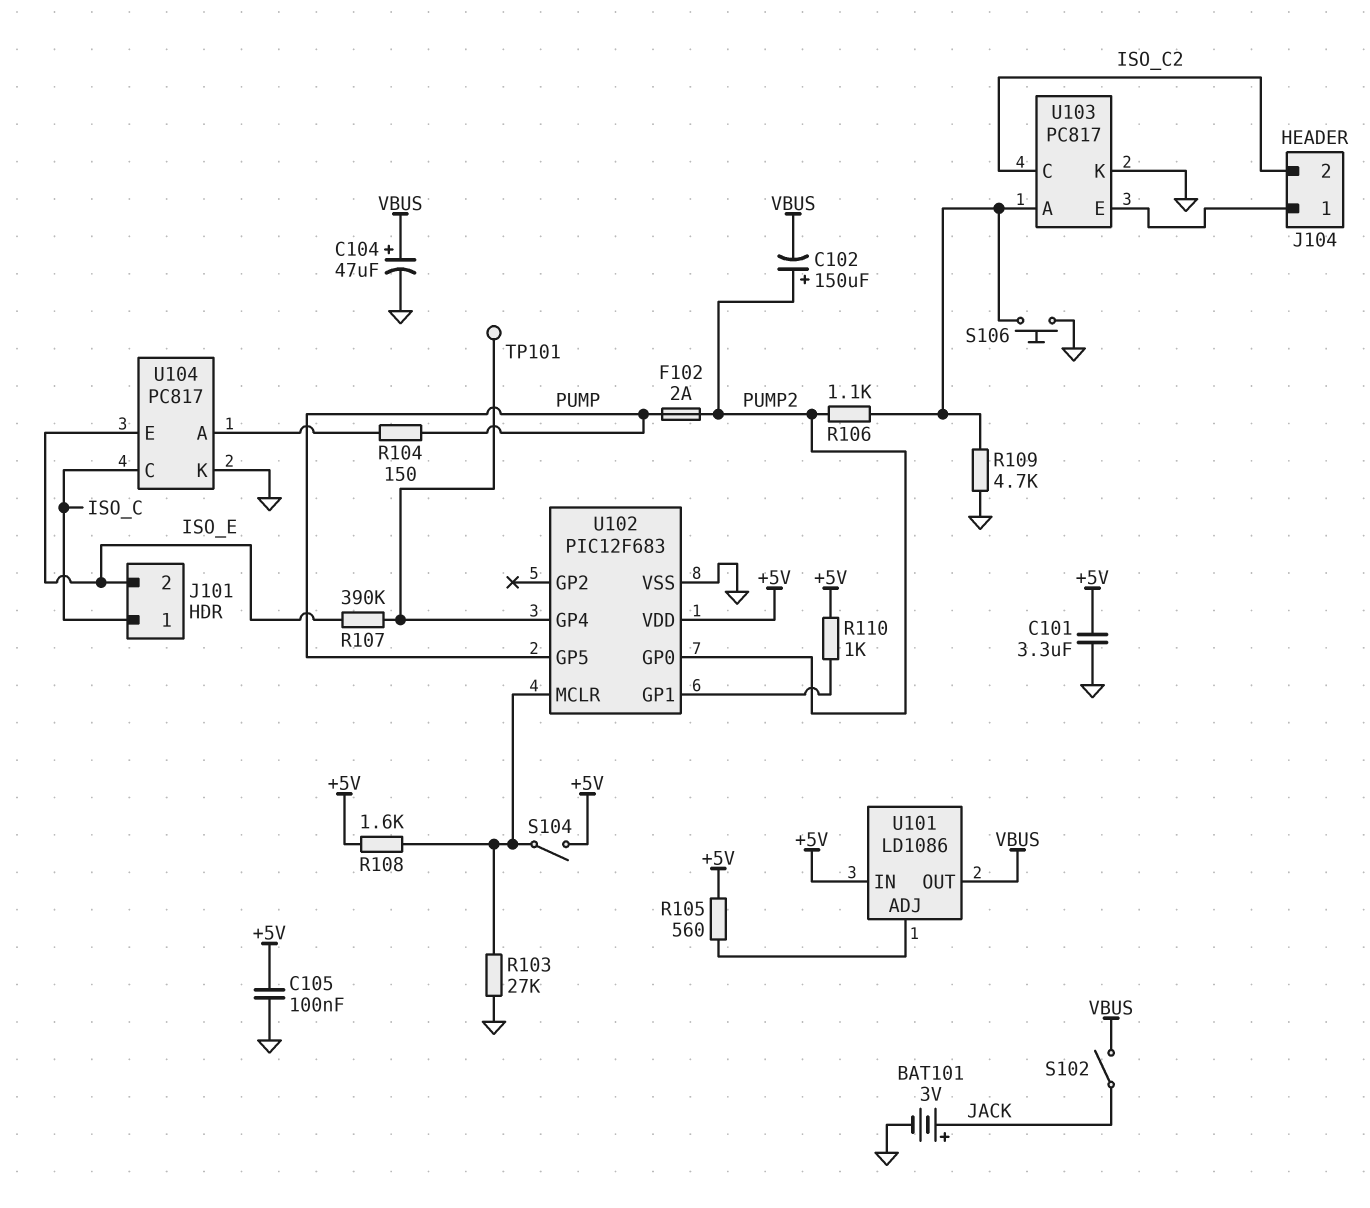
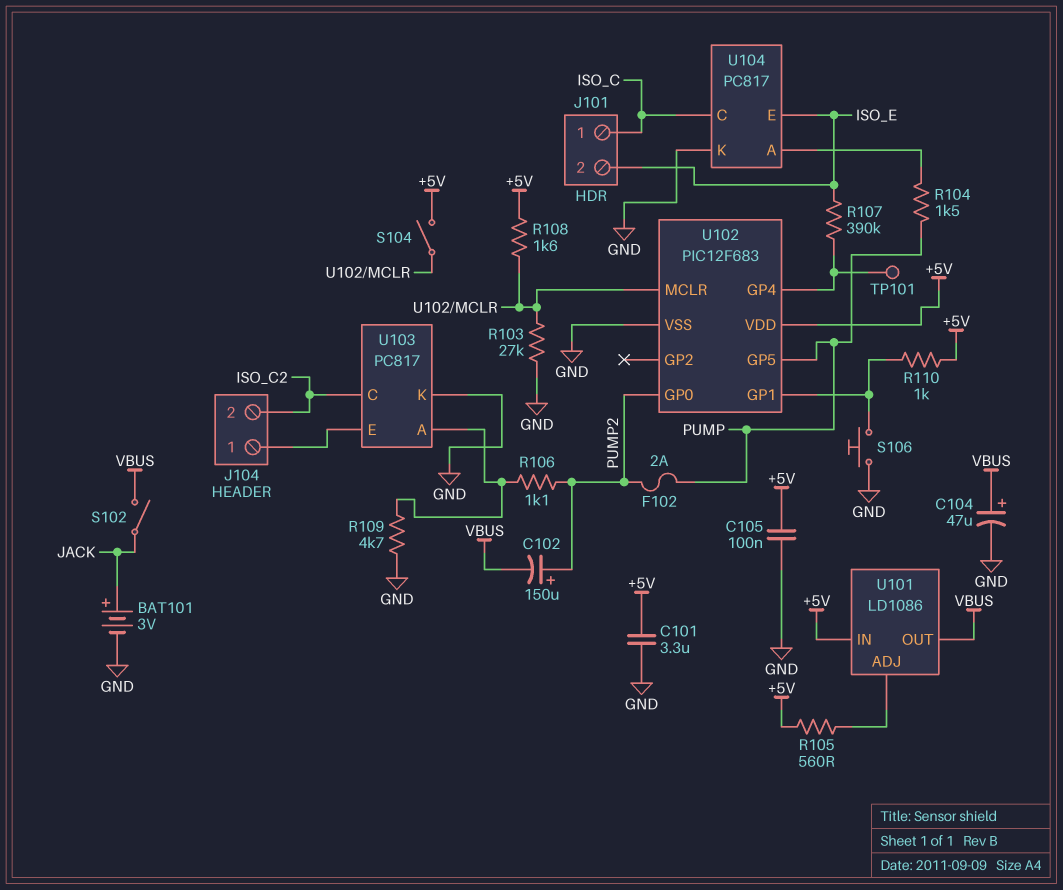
R104: 150 (PUMP, U104/A) -> 1.5k (PUMP, U104/A)
S106: button (GND, U103/A) -> button (GND, U102/GP1)

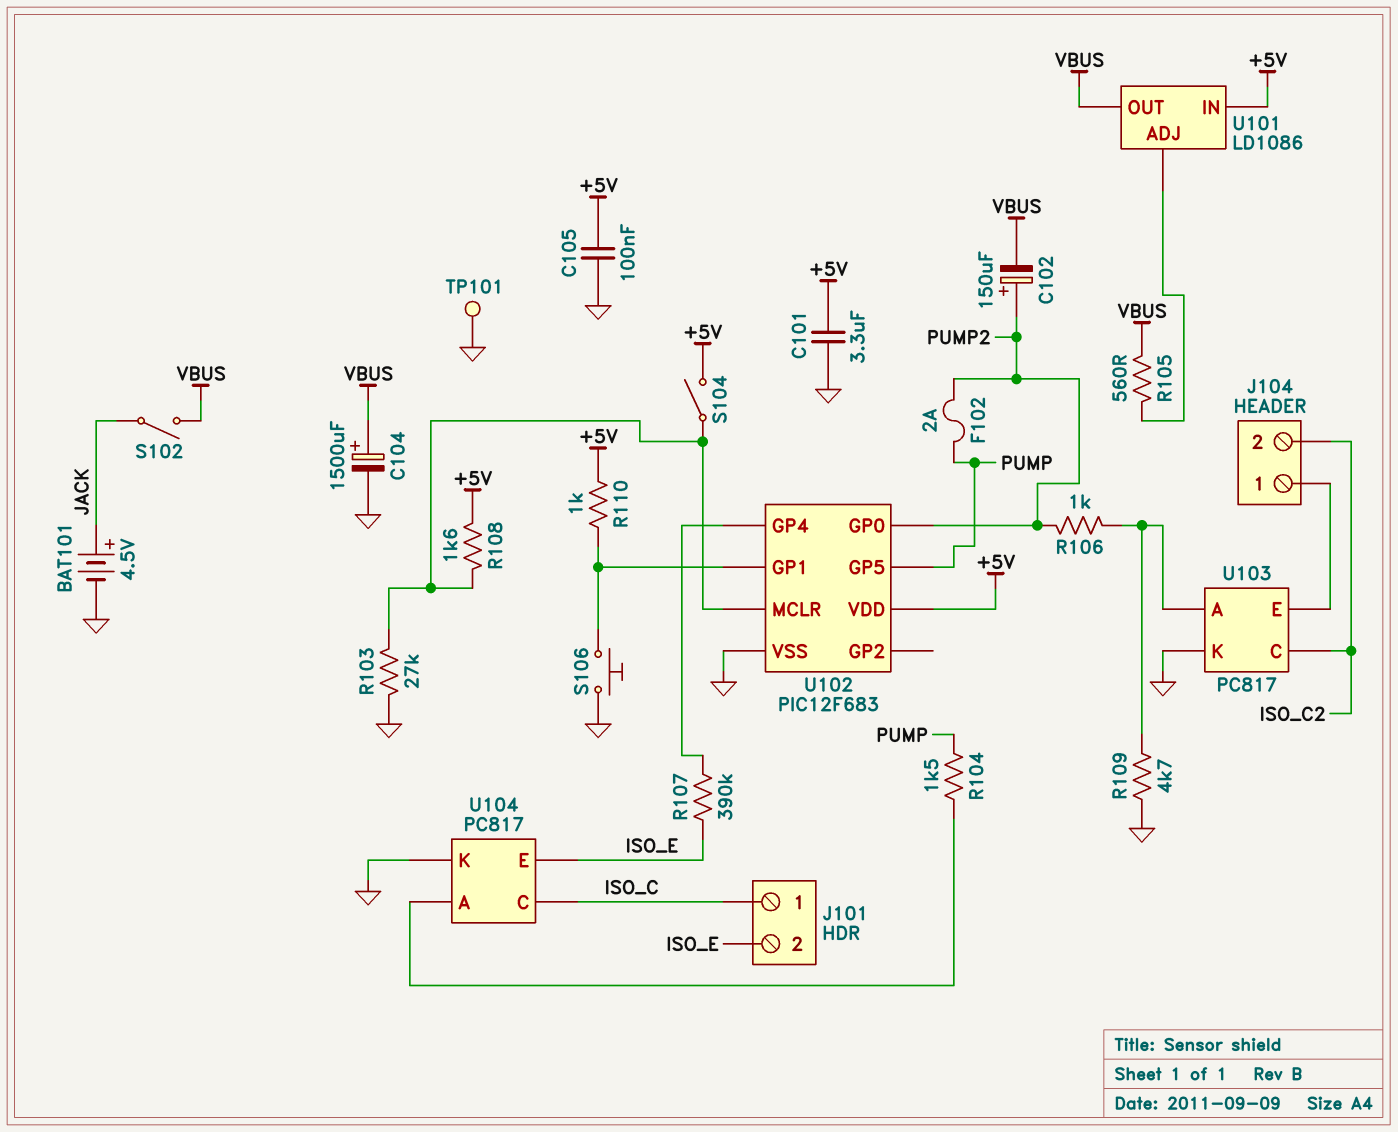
BAT101: 3V (plus JACK, minus GND) -> 4.5V (plus JACK, minus GND)
C104: 47uF (plus VBUS, minus GND) -> 1500uF (plus VBUS, minus GND)
R105: 560 (+5V, U101/ADJ) -> 560 (U101/ADJ, VBUS)
R106: 1.1k (PUMP2, U103/A) -> 1k (PUMP2, U103/A)
TP101: test point (U102/GP4) -> test point (GND)

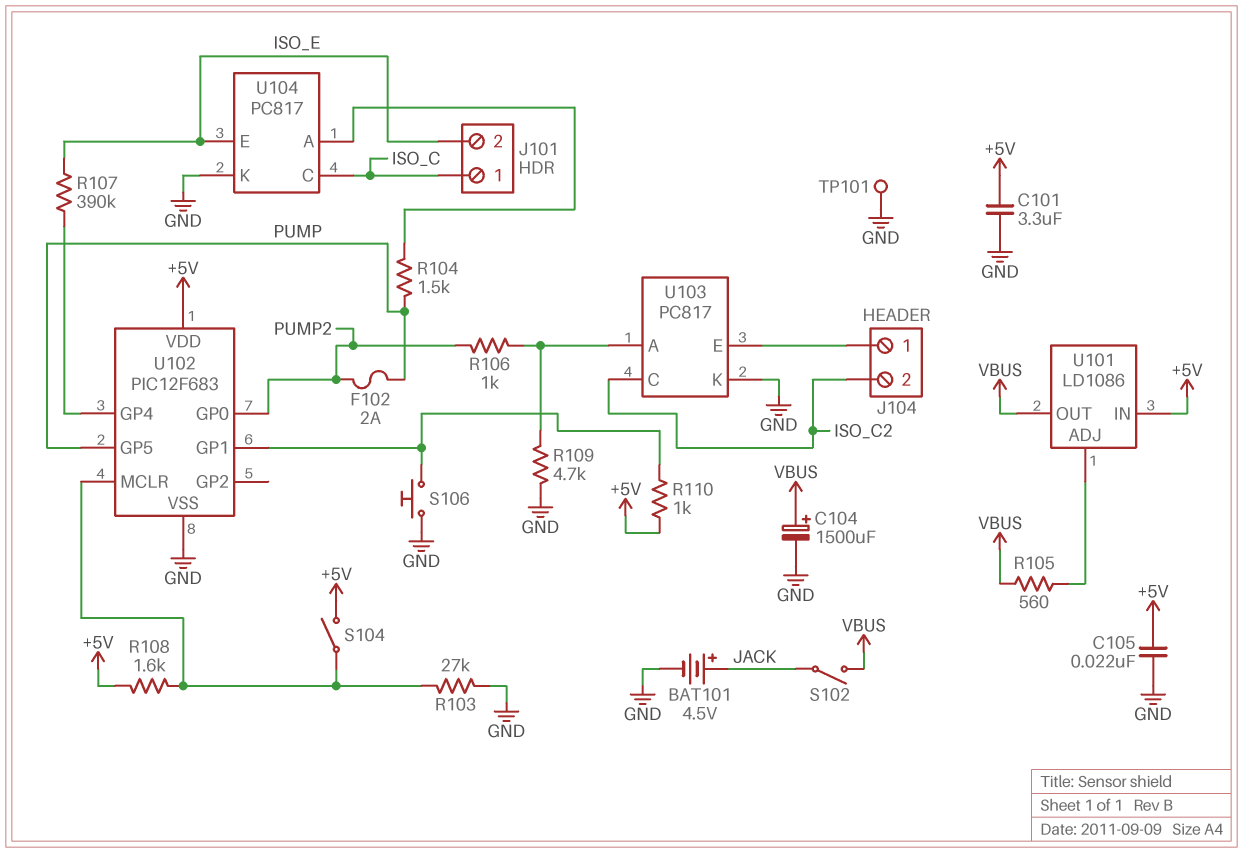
C102: 150uF (plus PUMP2, minus VBUS) -> none
C105: 100nF (+5V, GND) -> 22nF (+5V, GND)

